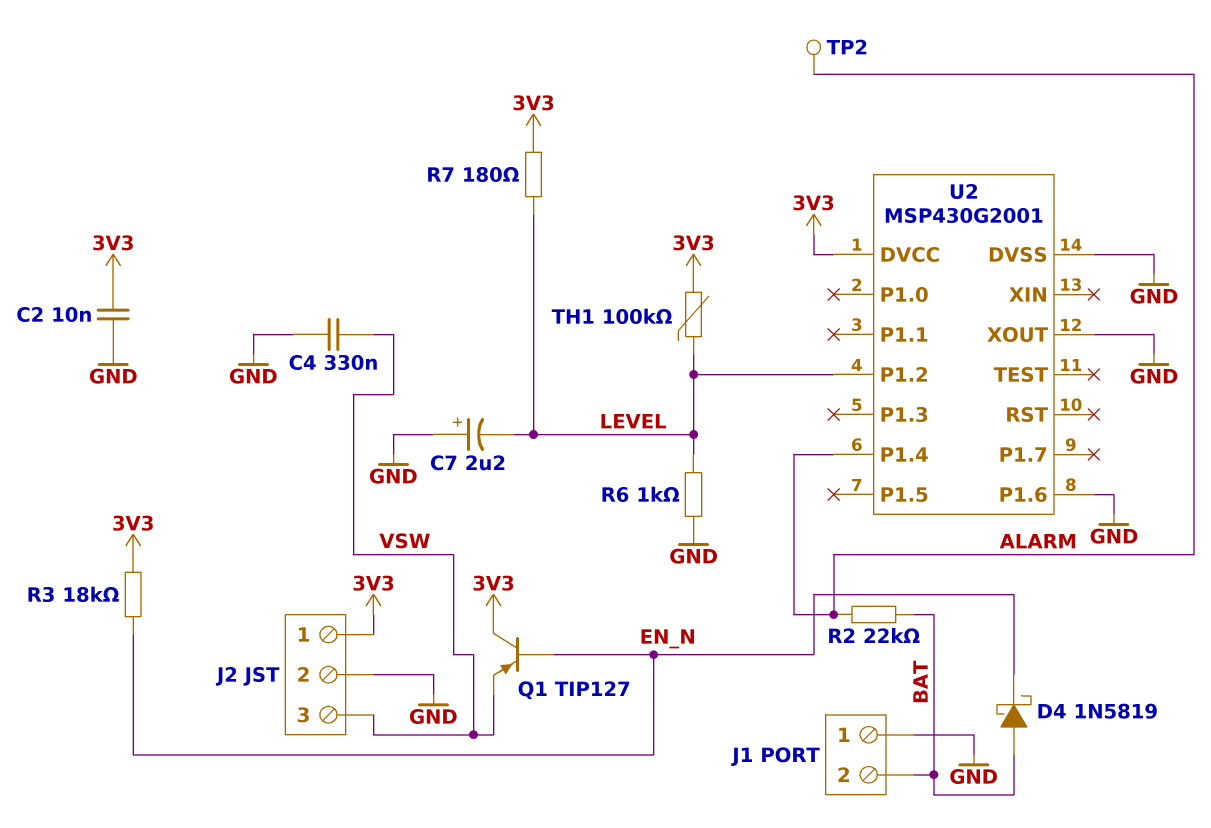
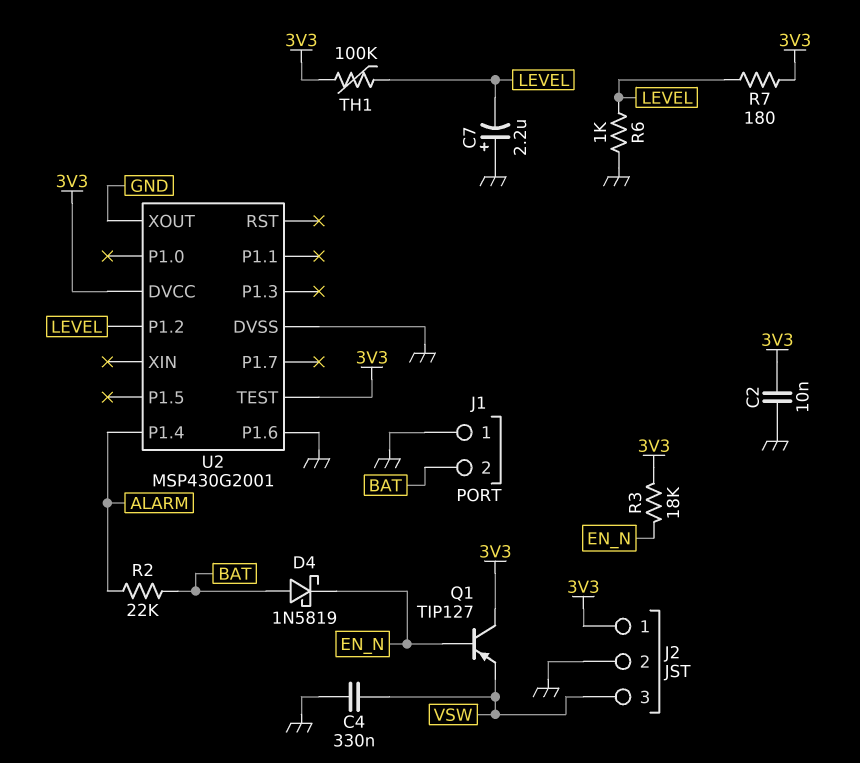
TP2: test point (ALARM) -> none
U2 pin TEST: none -> 3V3

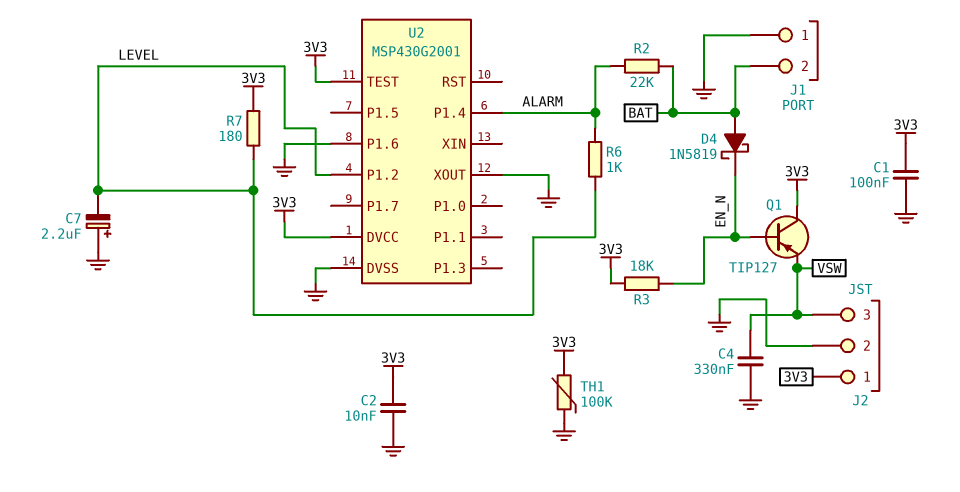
C1: none -> 100nF (3V3, GND)
R6: 1k (GND, LEVEL) -> 1k (ALARM, LEVEL)
TH1: 100k (3V3, LEVEL) -> 100k (3V3, GND)

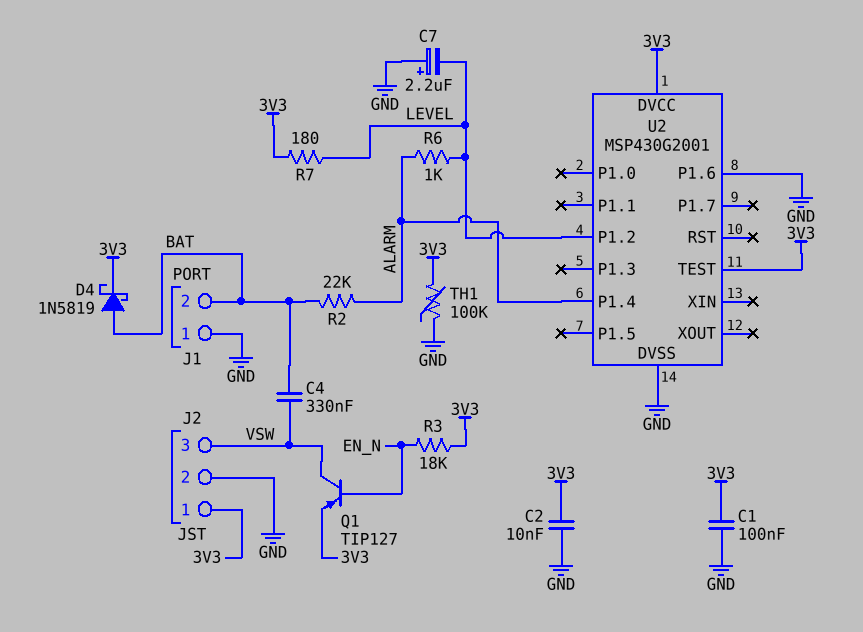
C4: 330nF (GND, VSW) -> 330nF (BAT, VSW)
D4: schottky 1N5819 (A BAT, K EN_N) -> schottky 1N5819 (A BAT, K 3V3)
Q1: PNP TIP127 (B EN_N, C 3V3, E VSW) -> PNP TIP127 (B EN_N, C VSW, E 3V3)
U2 pin XOUT: GND -> none

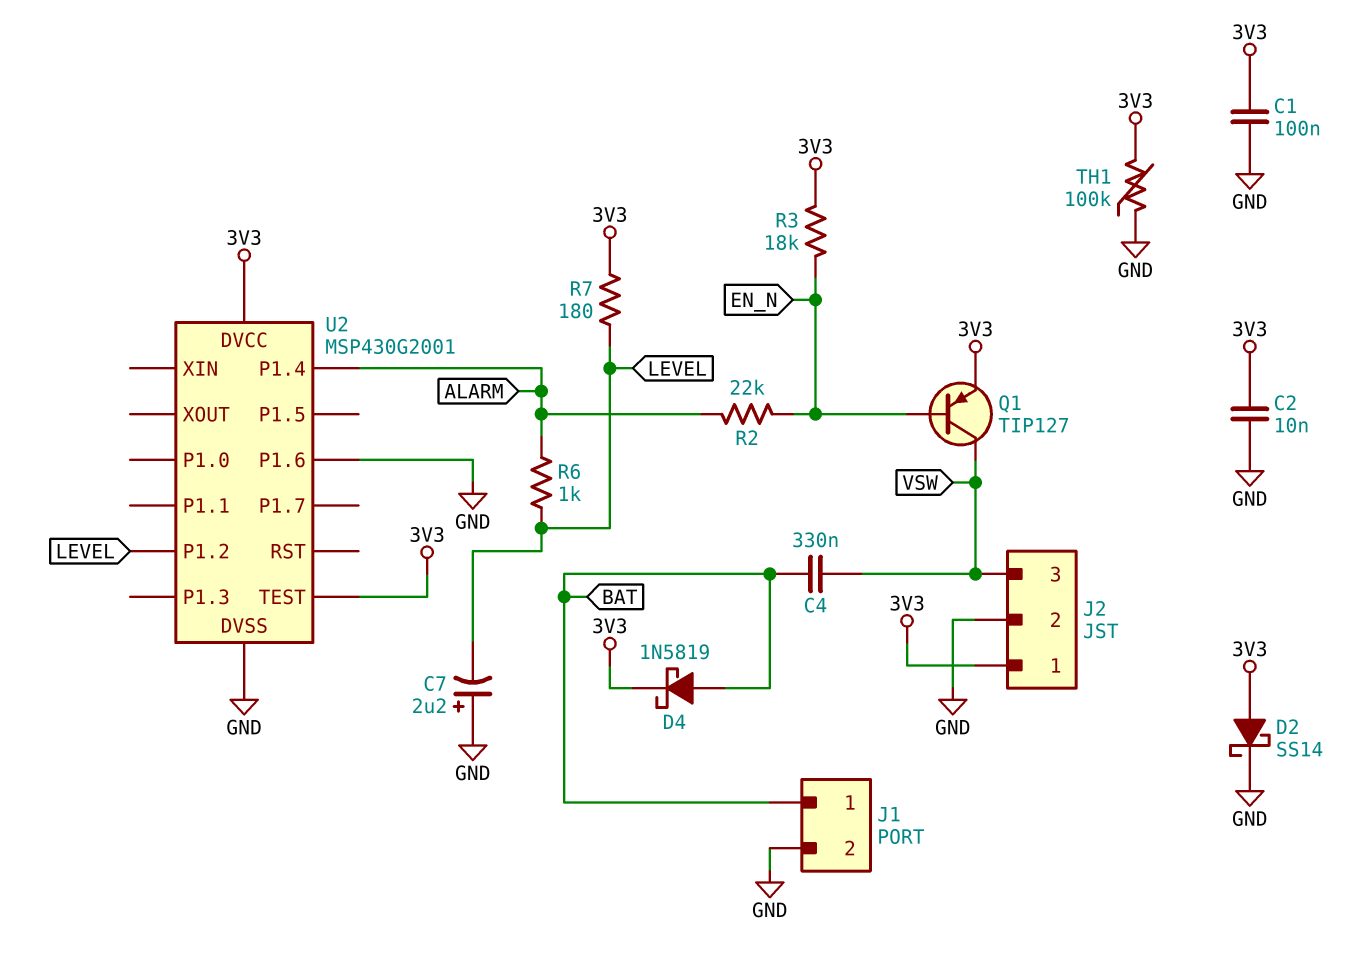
D2: none -> schottky SS14 (A 3V3, K GND)
J1 pin 1: GND -> BAT
J1 pin 2: BAT -> GND
R2: 22k (ALARM, BAT) -> 22k (ALARM, EN_N)

